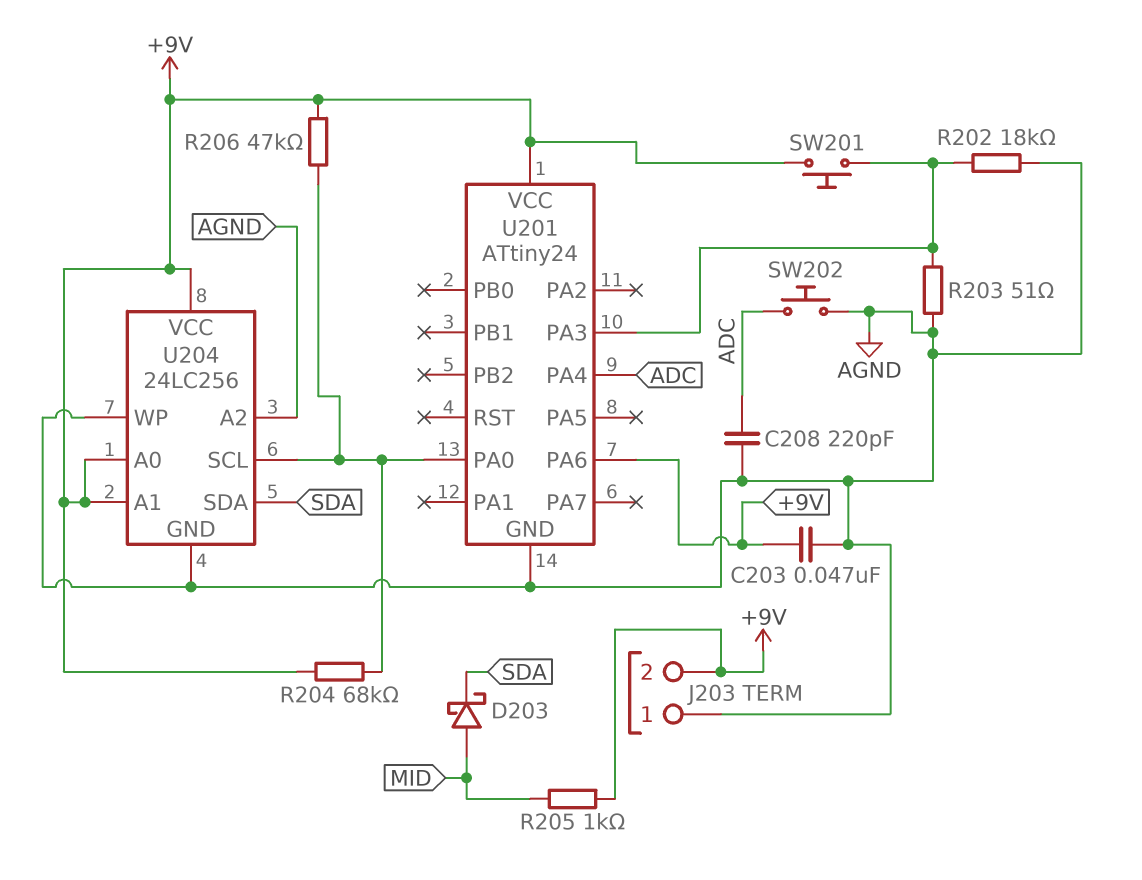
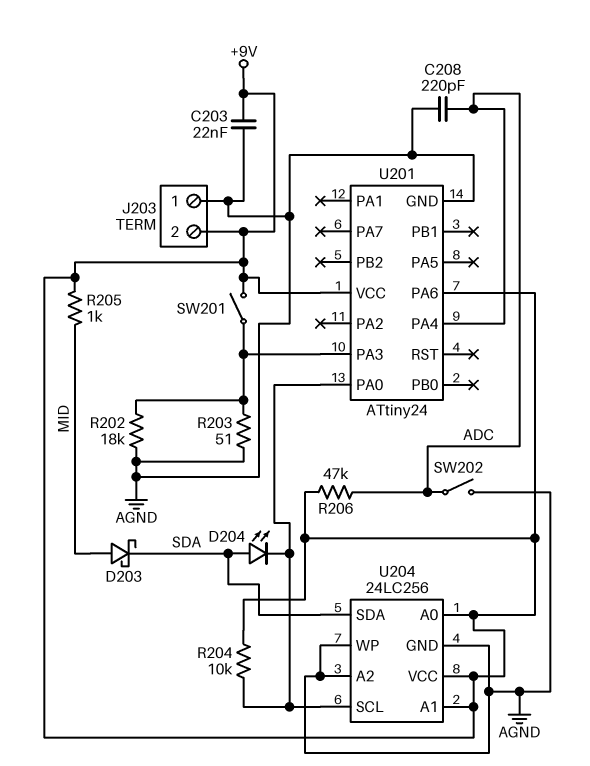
C203: 47nF (+9V, AGND) -> 22nF (+9V, AGND)
D204: none -> LED (A SDA, K U201/PA0)
R204: 68k (+9V, U201/PA0) -> 10k (+9V, U201/PA0)
R206: 47k (+9V, U201/PA0) -> 47k (+9V, ADC)
SW201: button (+9V, U201/PA3) -> switch (+9V, U201/PA3)
SW202: button (ADC, AGND) -> switch (ADC, AGND)

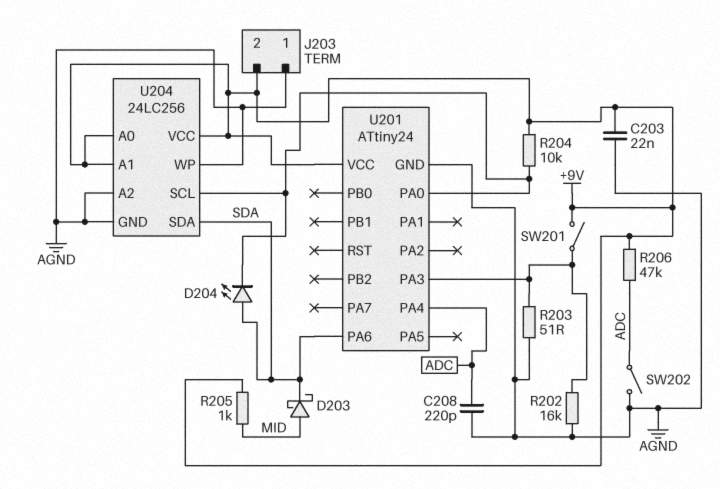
R202: 18k (AGND, U201/PA3) -> 16k (AGND, U201/PA3)
U201 pin PA6: +9V -> SDA

